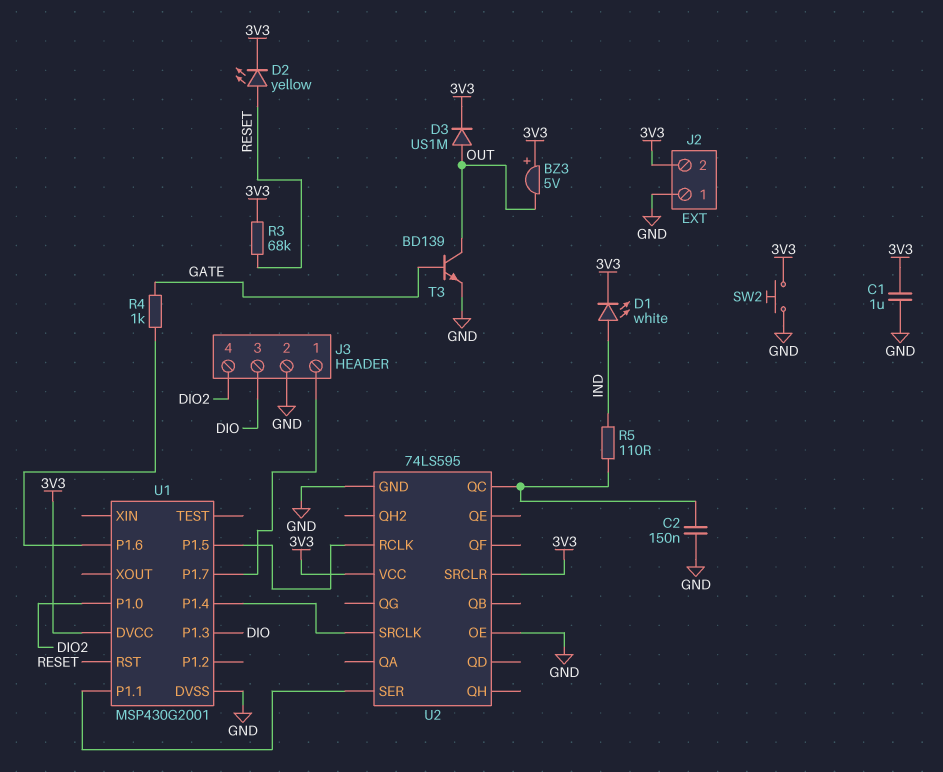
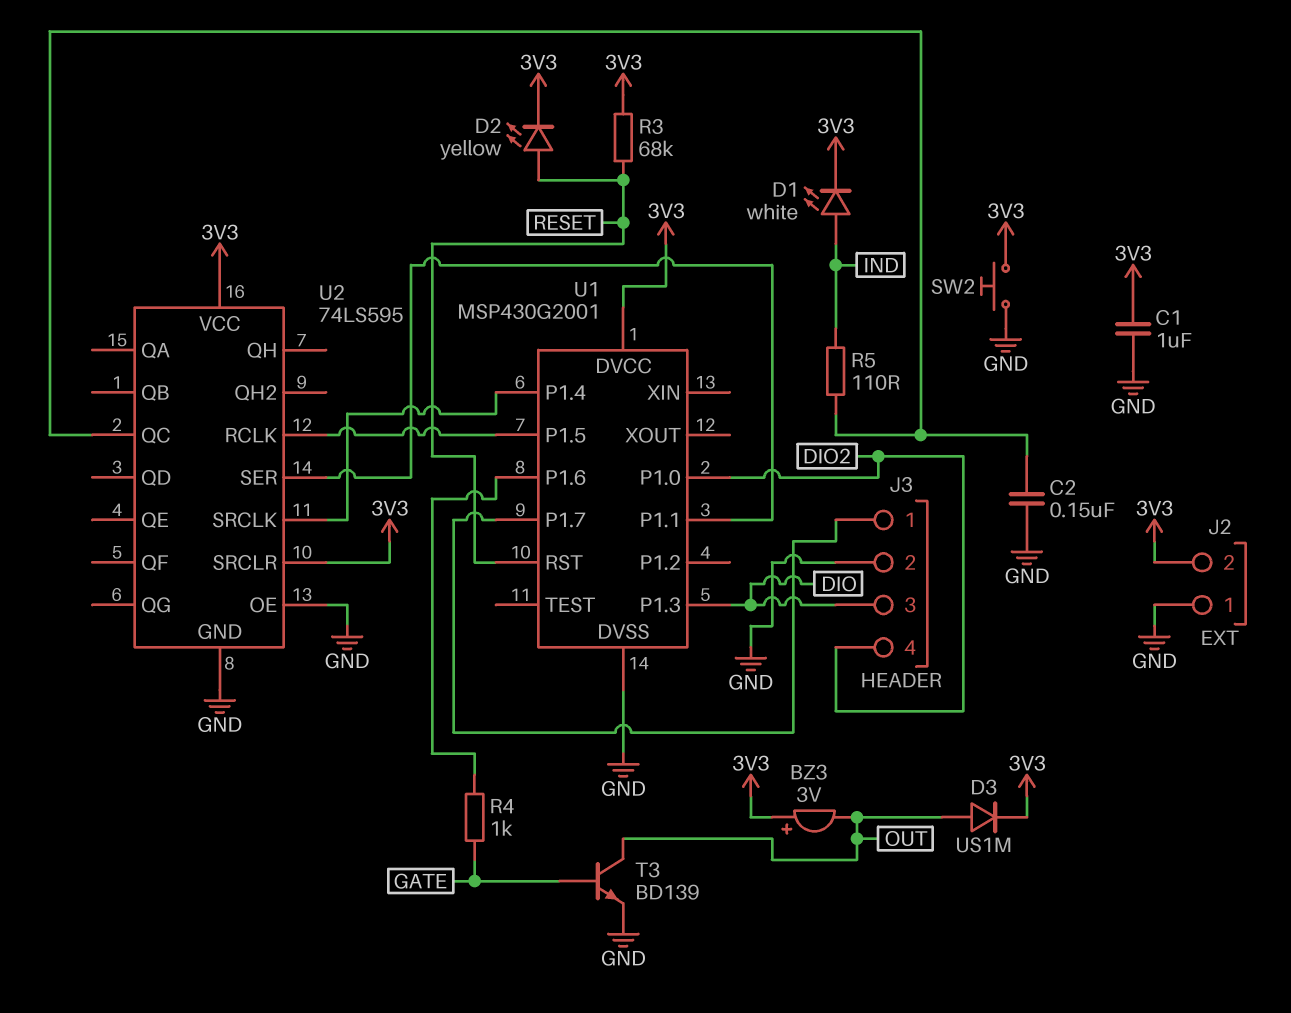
BZ3: buzzer 5V (plus 3V3, minus OUT) -> buzzer 3V (plus 3V3, minus OUT)

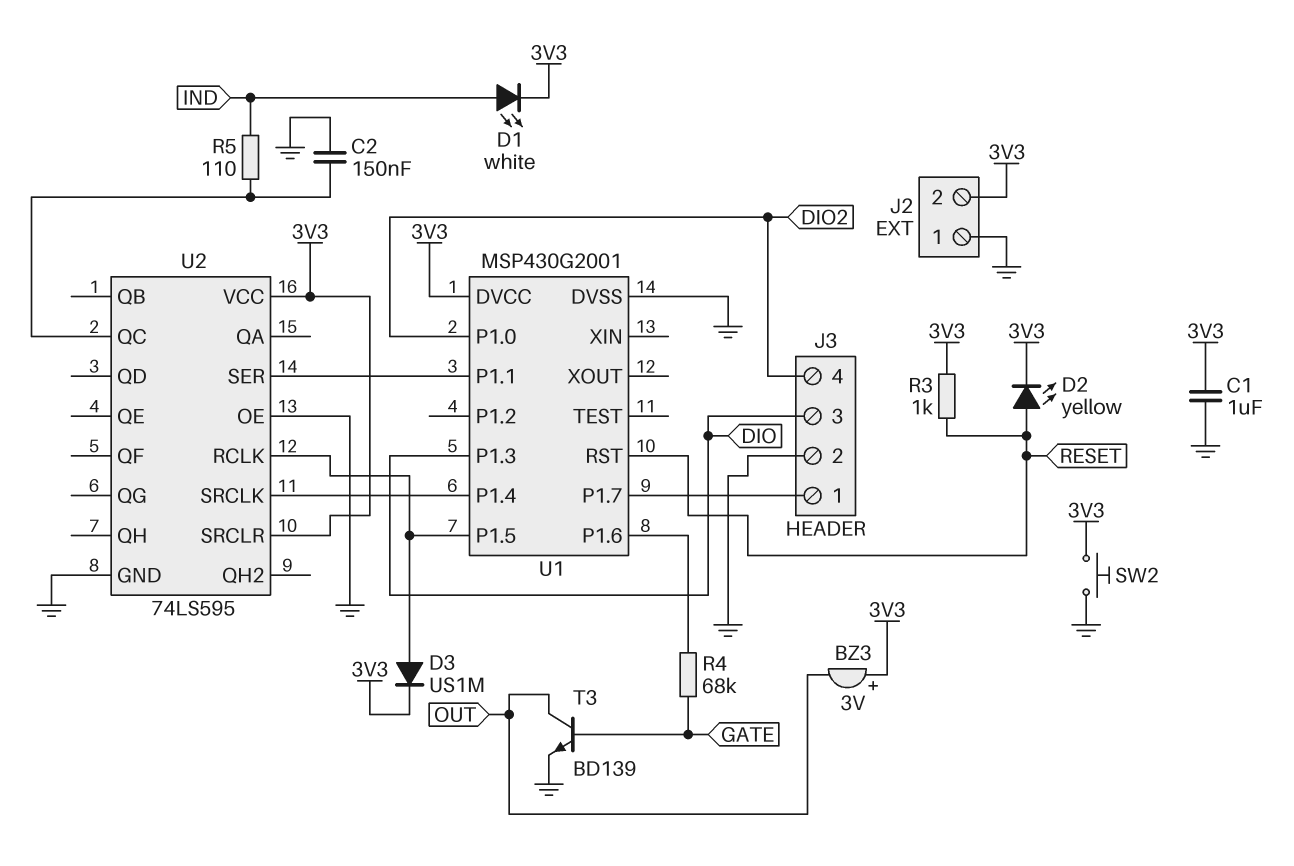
D3: diode US1M (A OUT, K 3V3) -> diode US1M (A U1/P1.5, K 3V3)
R3: 68k (3V3, RESET) -> 1k (3V3, RESET)
R4: 1k (GATE, U1/P1.6) -> 68k (GATE, U1/P1.6)

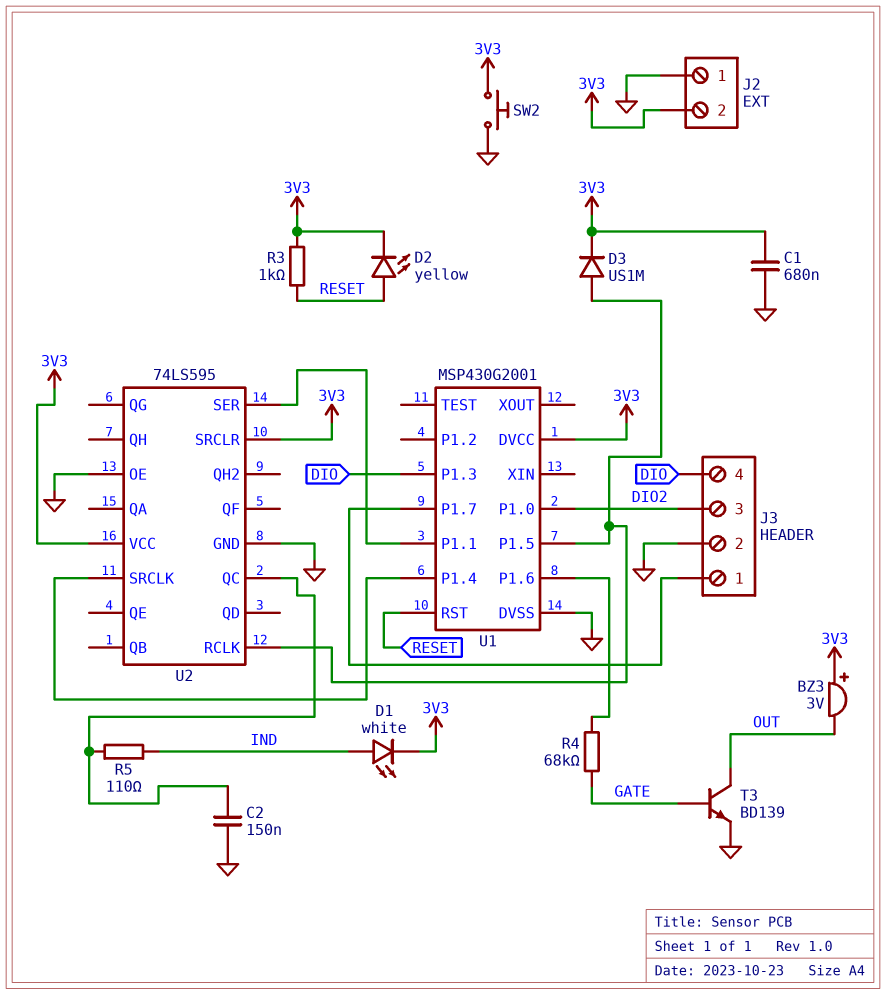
C1: 1uF (3V3, GND) -> 680nF (3V3, GND)
J3 pin 3: DIO -> DIO2
J3 pin 4: DIO2 -> DIO

